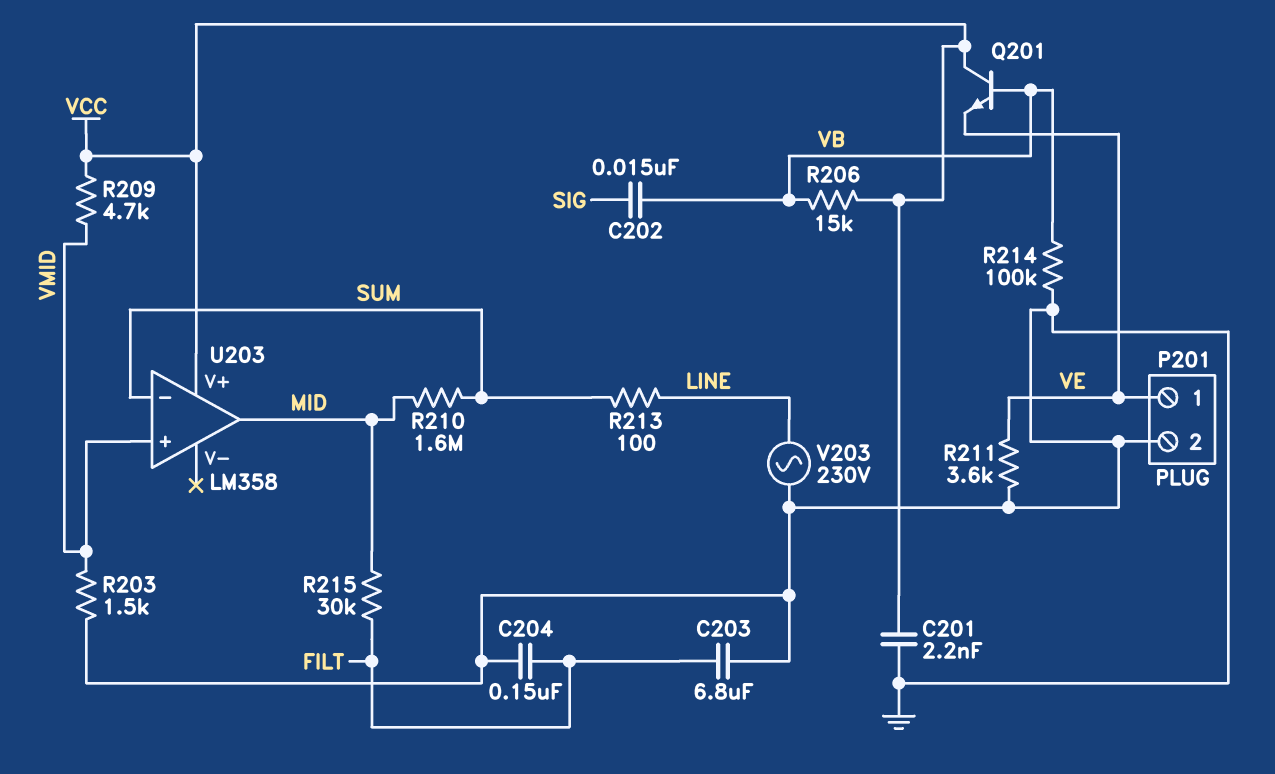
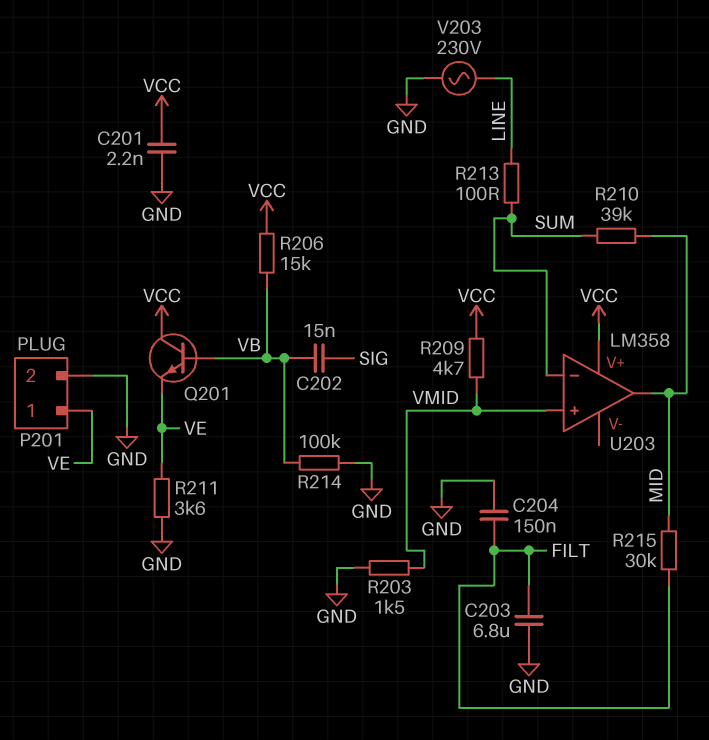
R210: 1.6M (MID, SUM) -> 39k (MID, SUM)

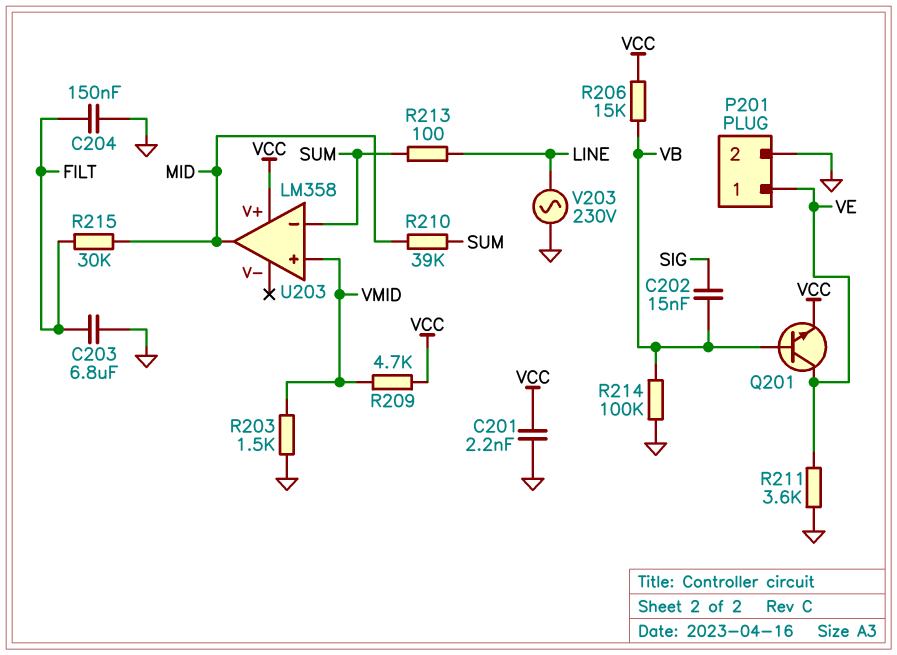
Q201: NPN (B VB, C VCC, E VE) -> NPN (B VB, C VE, E VCC)

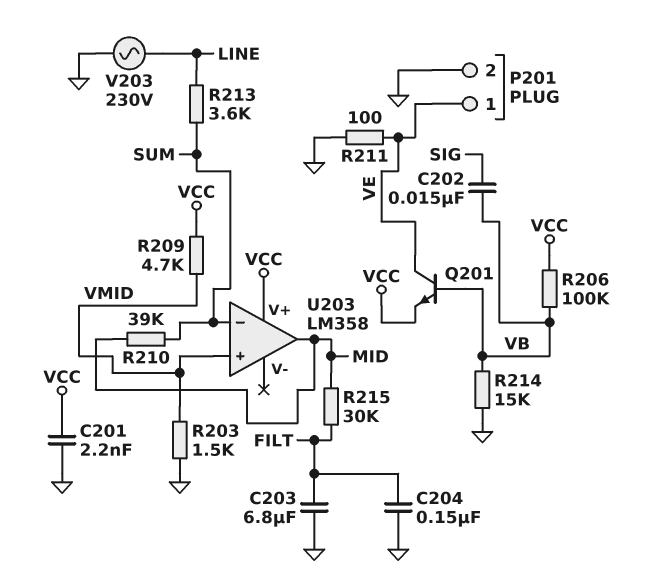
R206: 15k (VB, VCC) -> 100k (VB, VCC)
R211: 3.6k (GND, VE) -> 100 (GND, VE)
R213: 100 (LINE, SUM) -> 3.6k (LINE, SUM)
R214: 100k (GND, VB) -> 15k (GND, VB)

